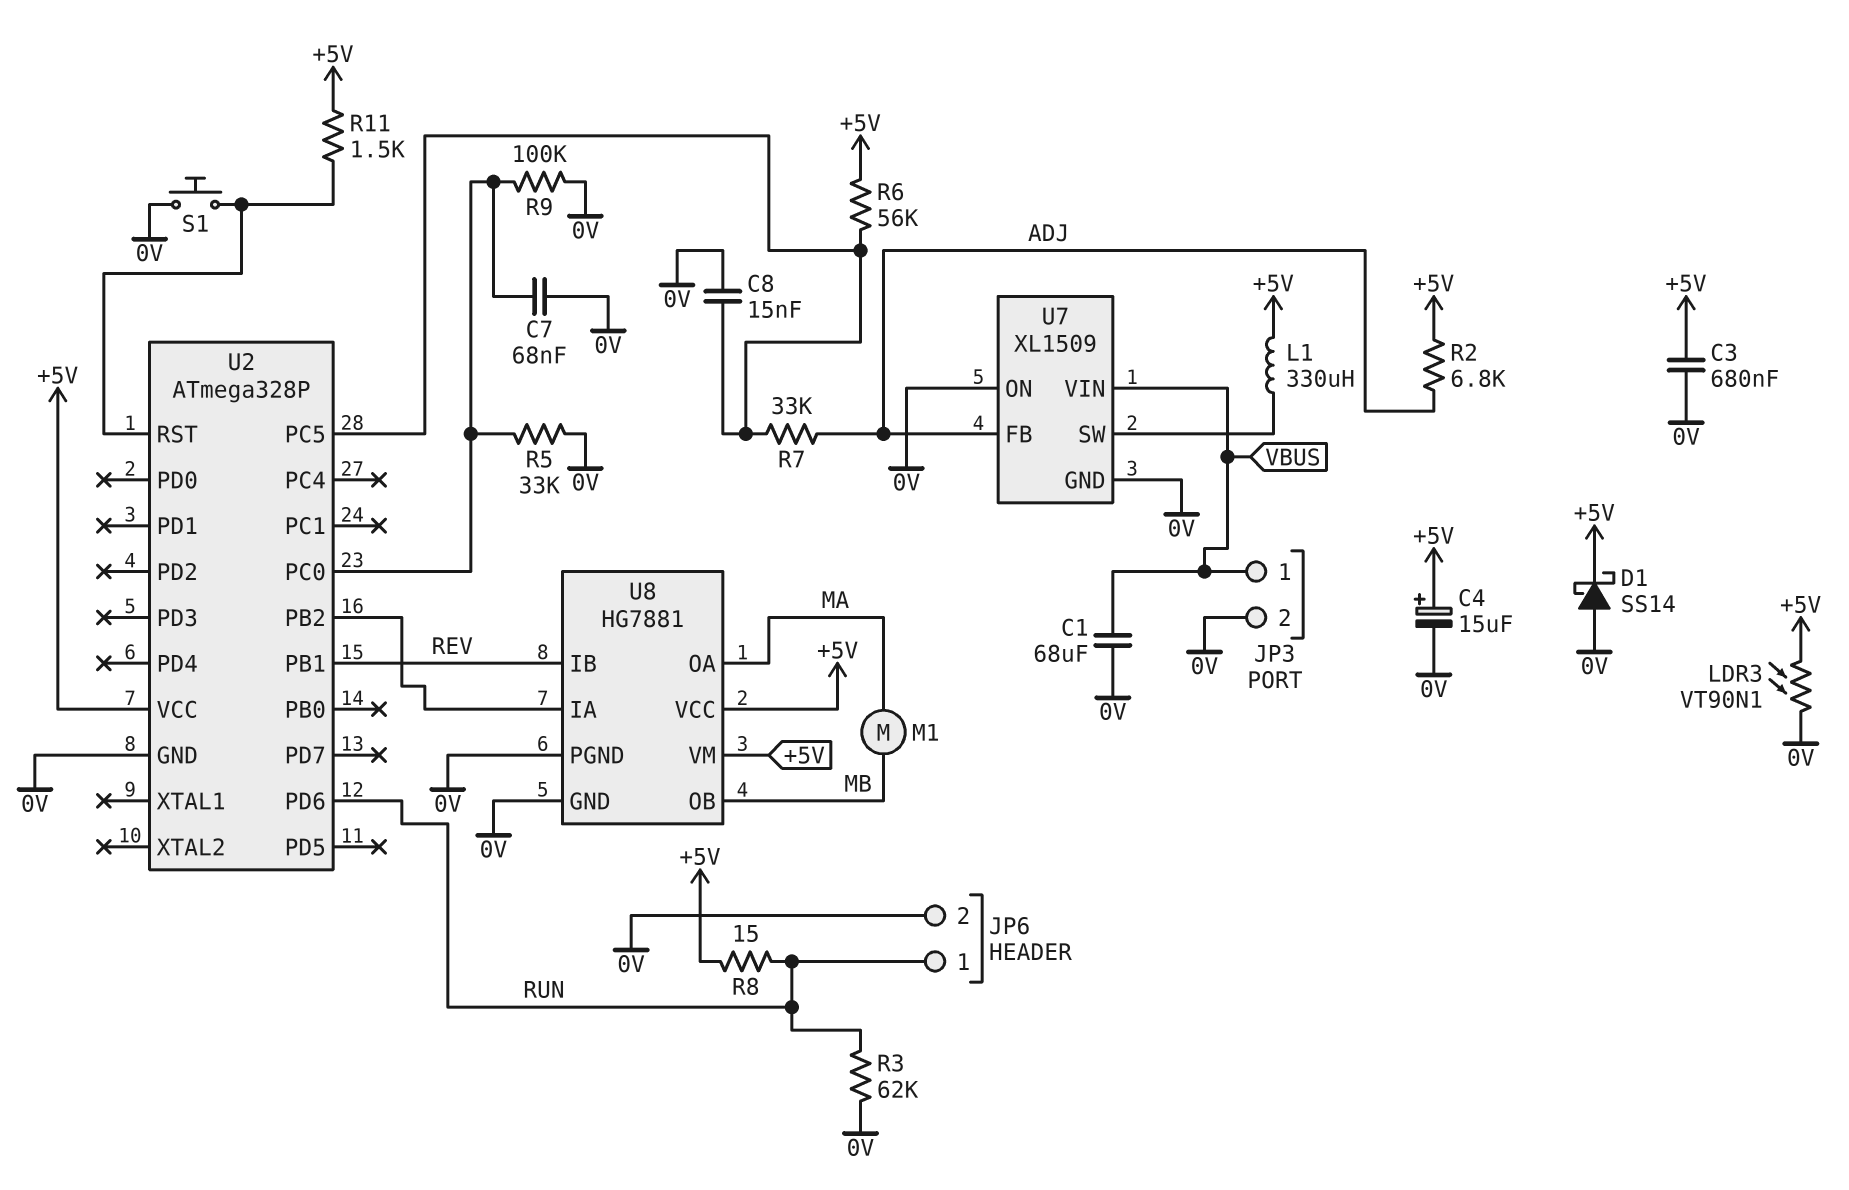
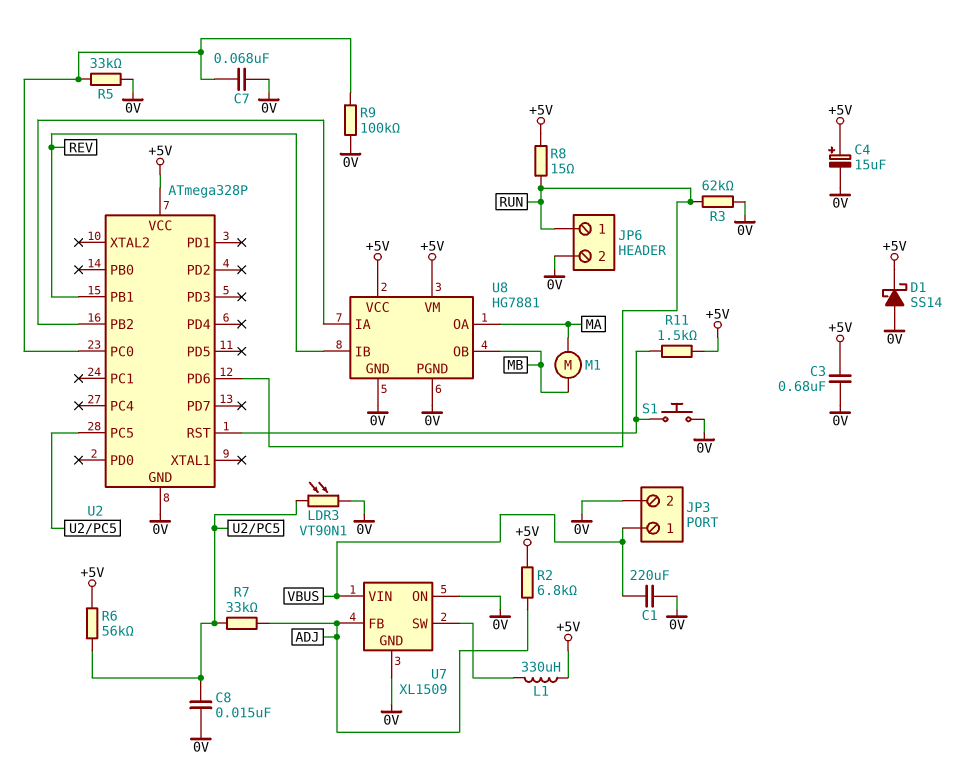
C1: 68uF (0V, VBUS) -> 220uF (0V, VBUS)
LDR3: VT90N1 (+5V, 0V) -> VT90N1 (0V, U2/PC5)

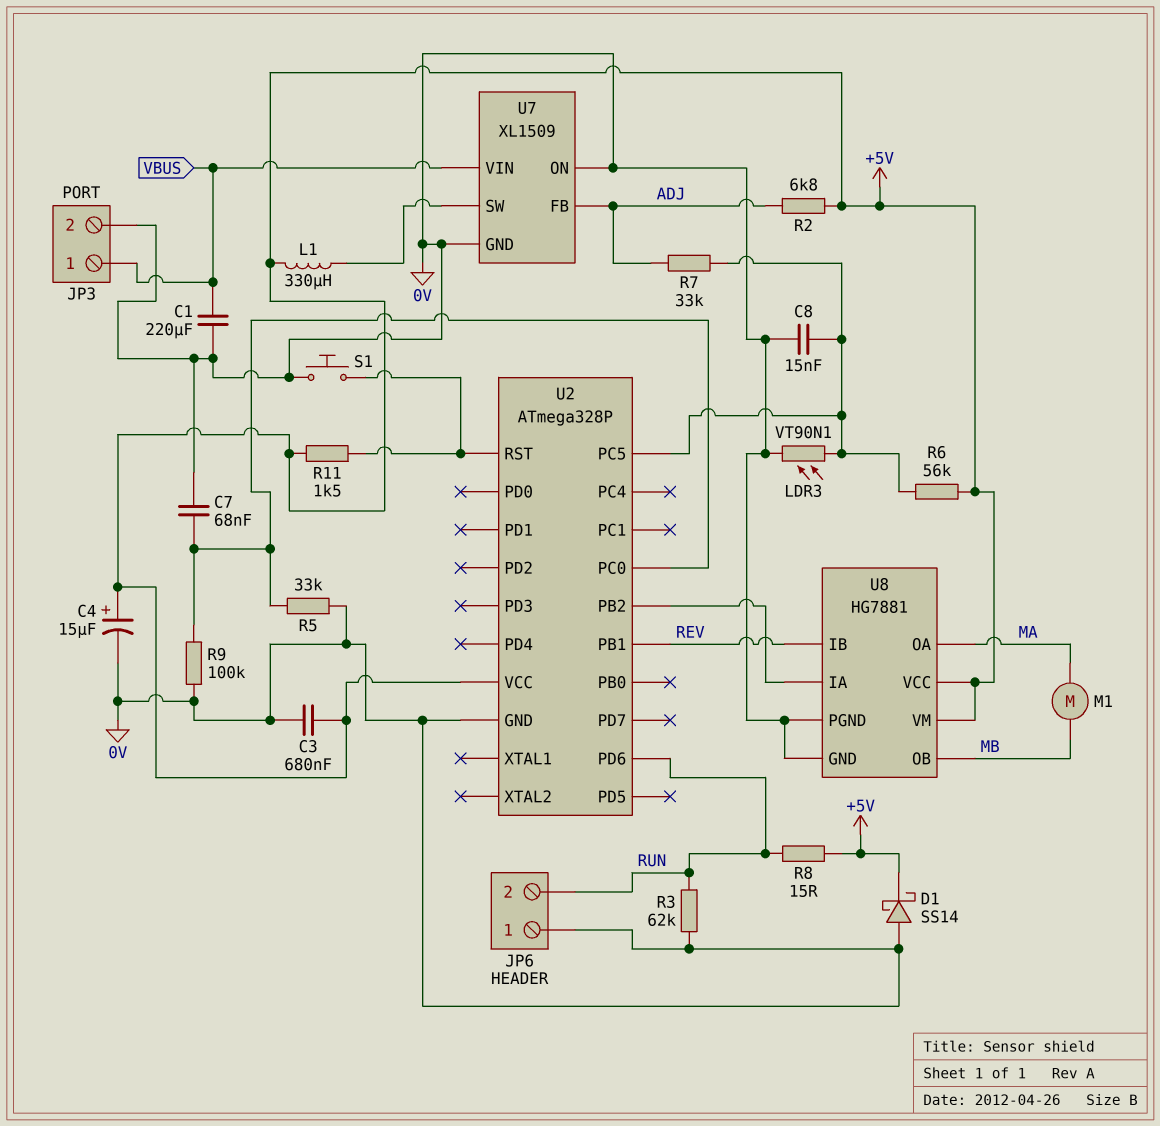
JP6 pin 1: RUN -> 0V
JP6 pin 2: 0V -> RUN

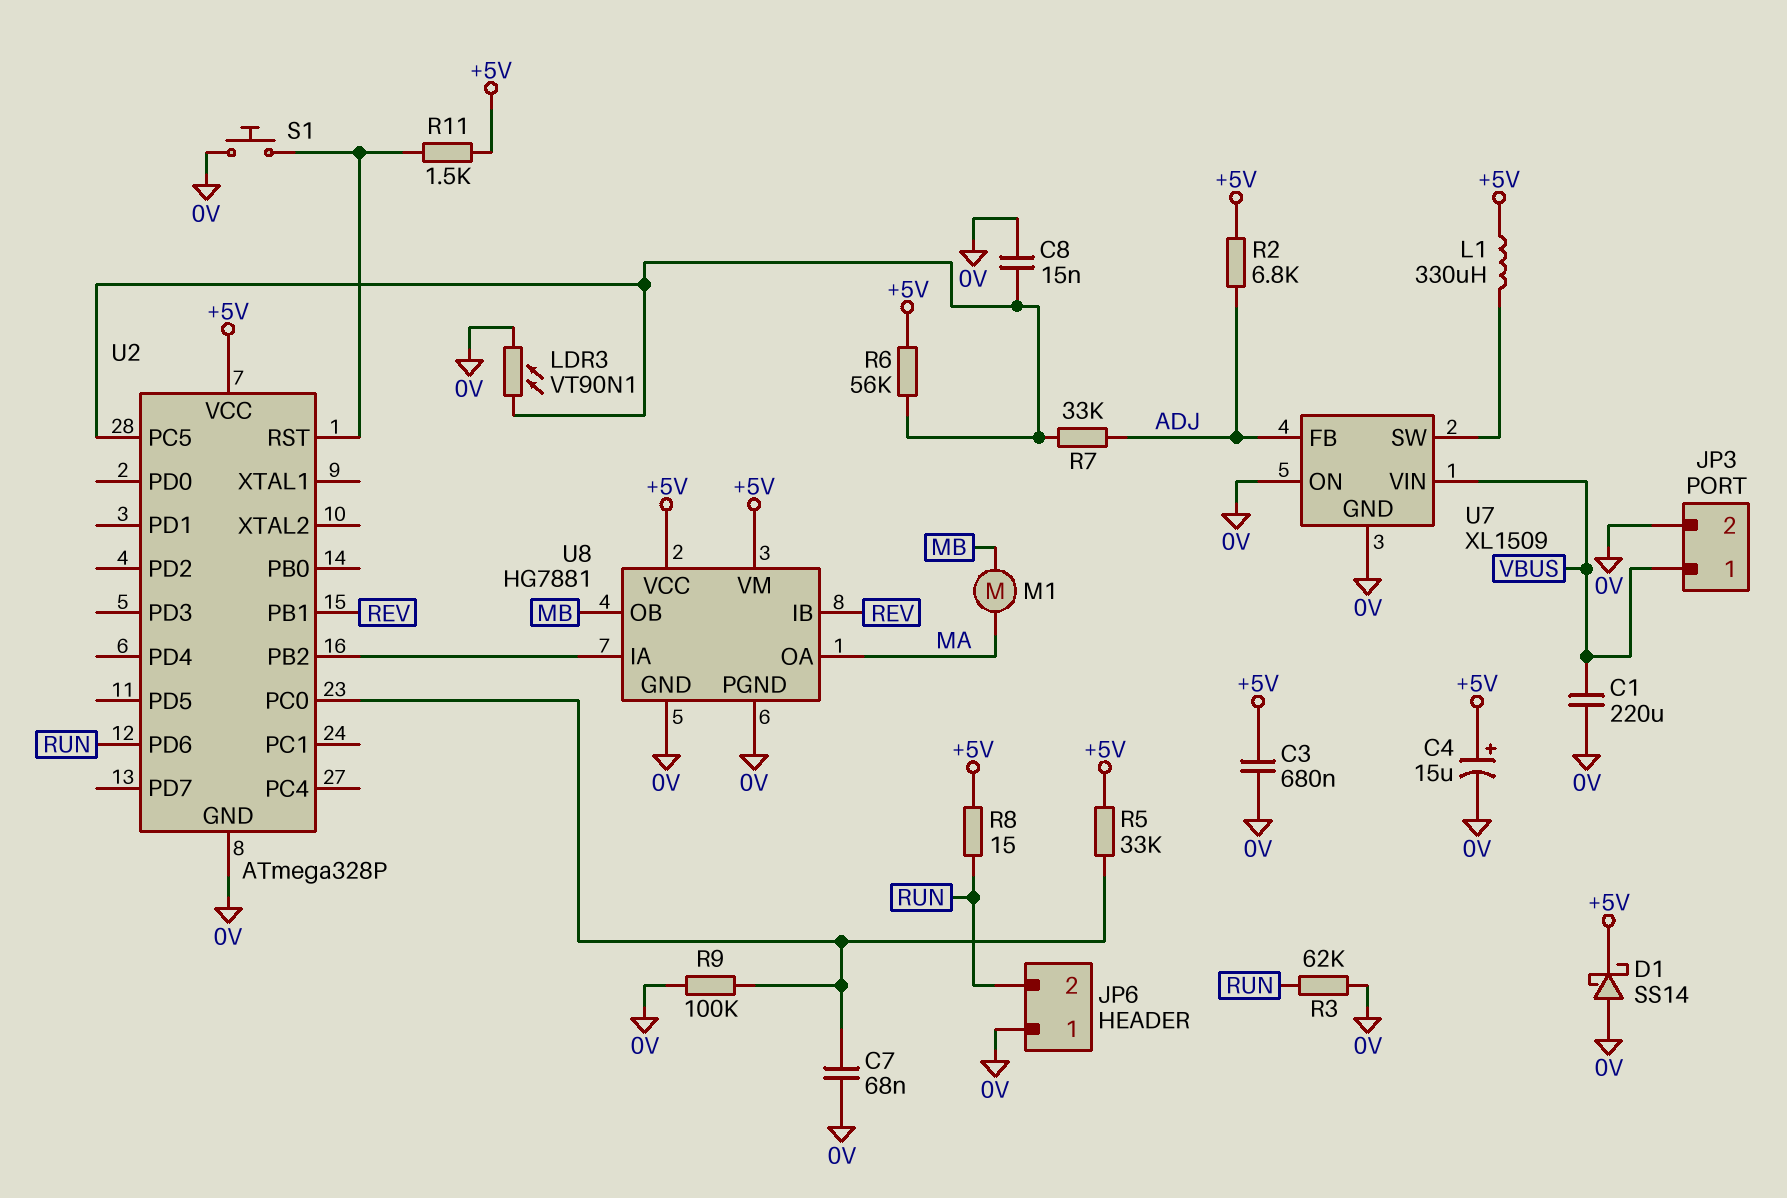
R5: 33k (0V, U2/PC0) -> 33k (+5V, U2/PC0)

